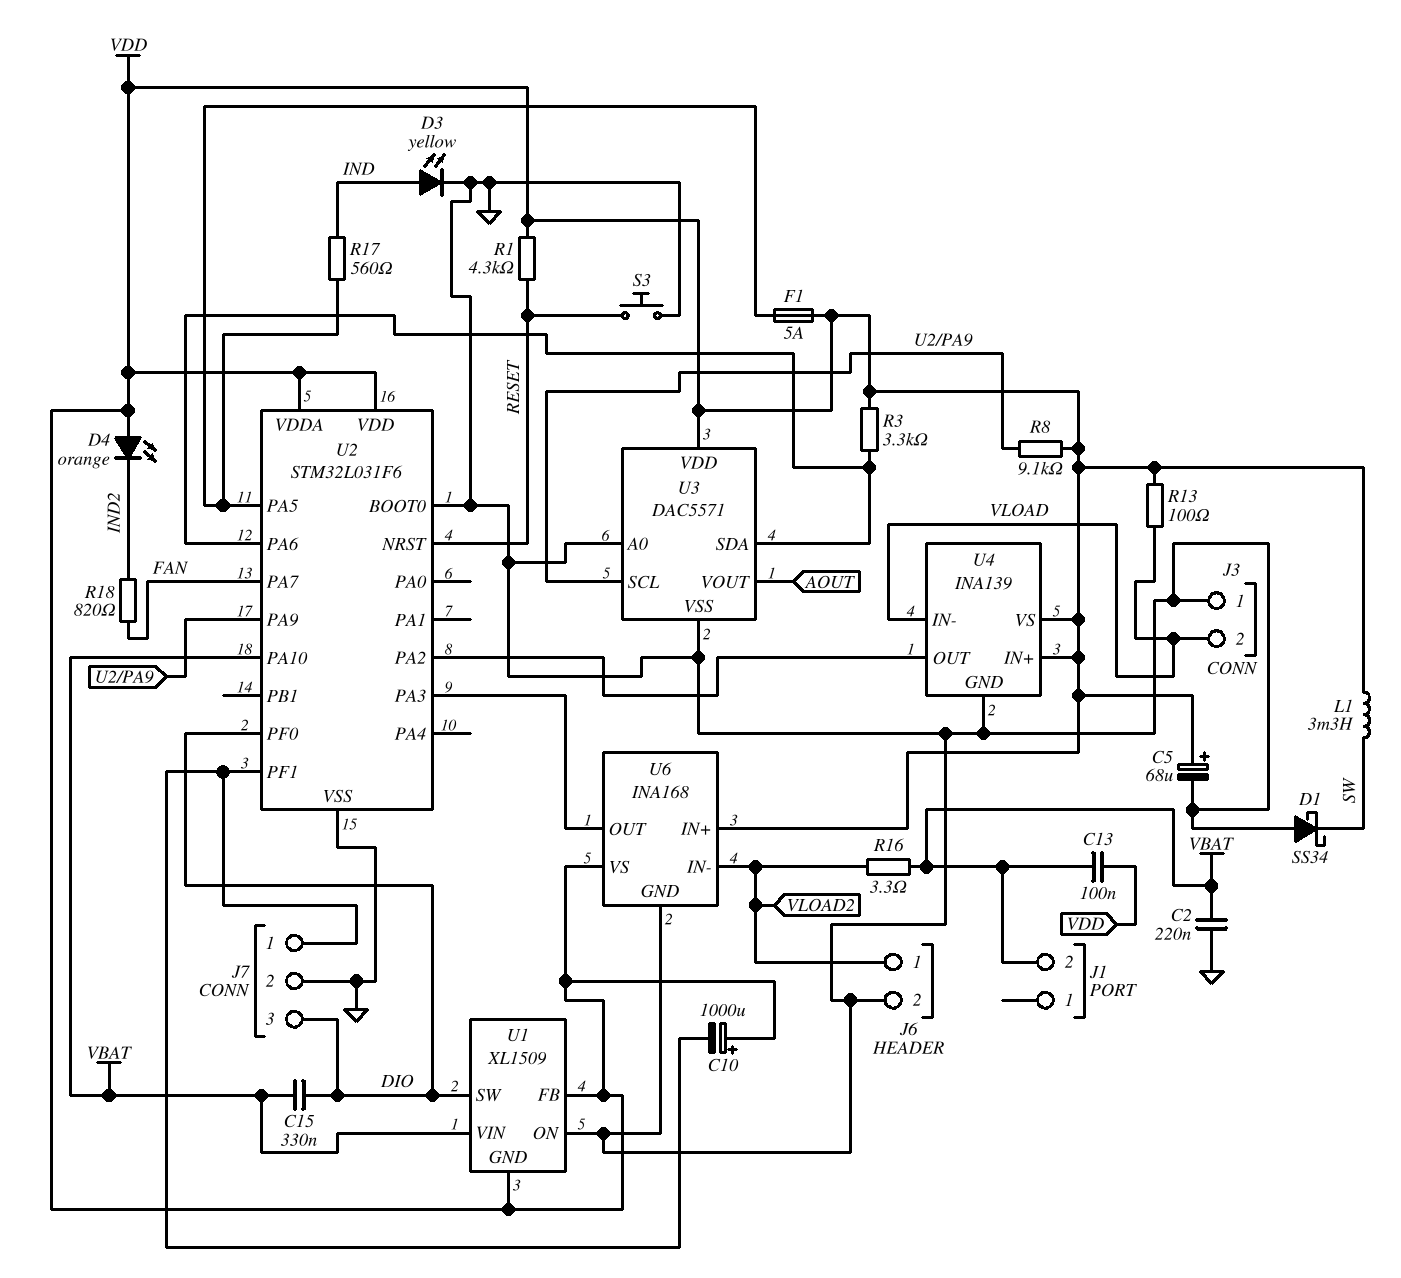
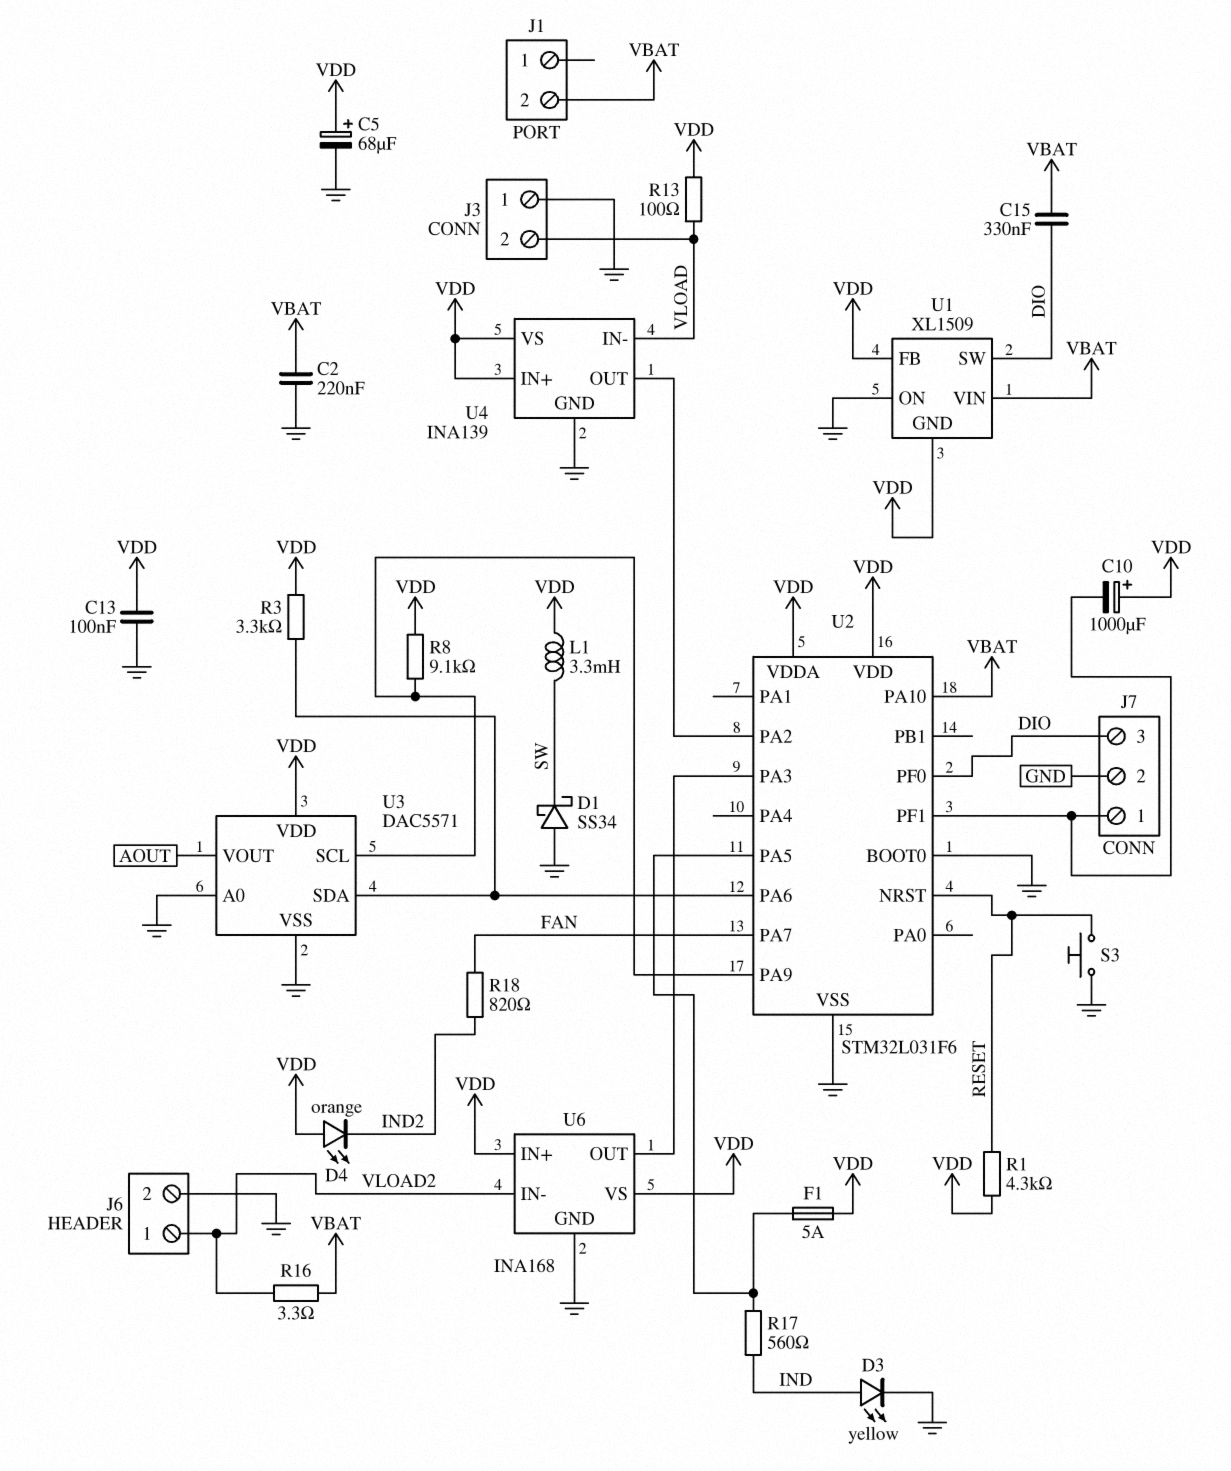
C13: 100nF (VBAT, VDD) -> 100nF (GND, VDD)

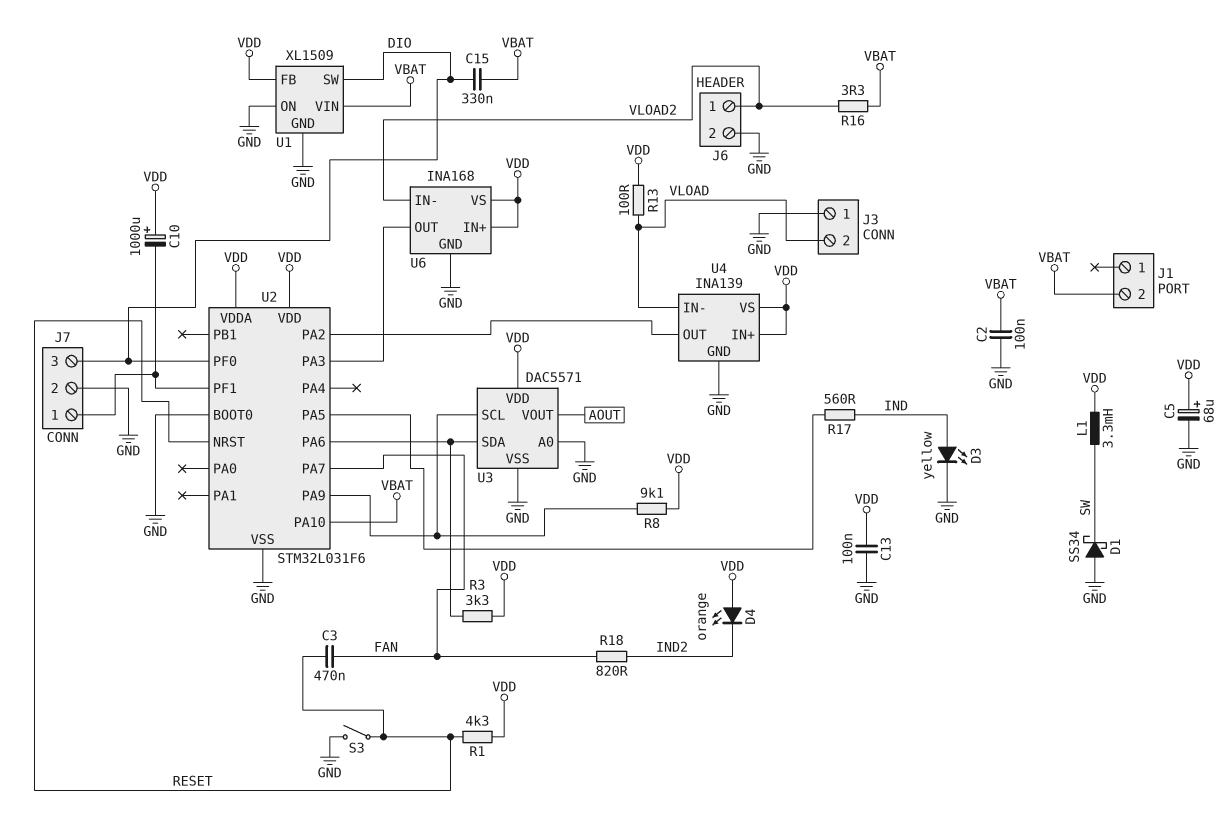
C2: 220nF (GND, VBAT) -> 100nF (GND, VBAT)
C3: none -> 470nF (FAN, RESET)
F1: 5A (U2/PA5, VDD) -> none
S3: button (GND, RESET) -> switch (GND, RESET)
U1 pin GND: VDD -> GND

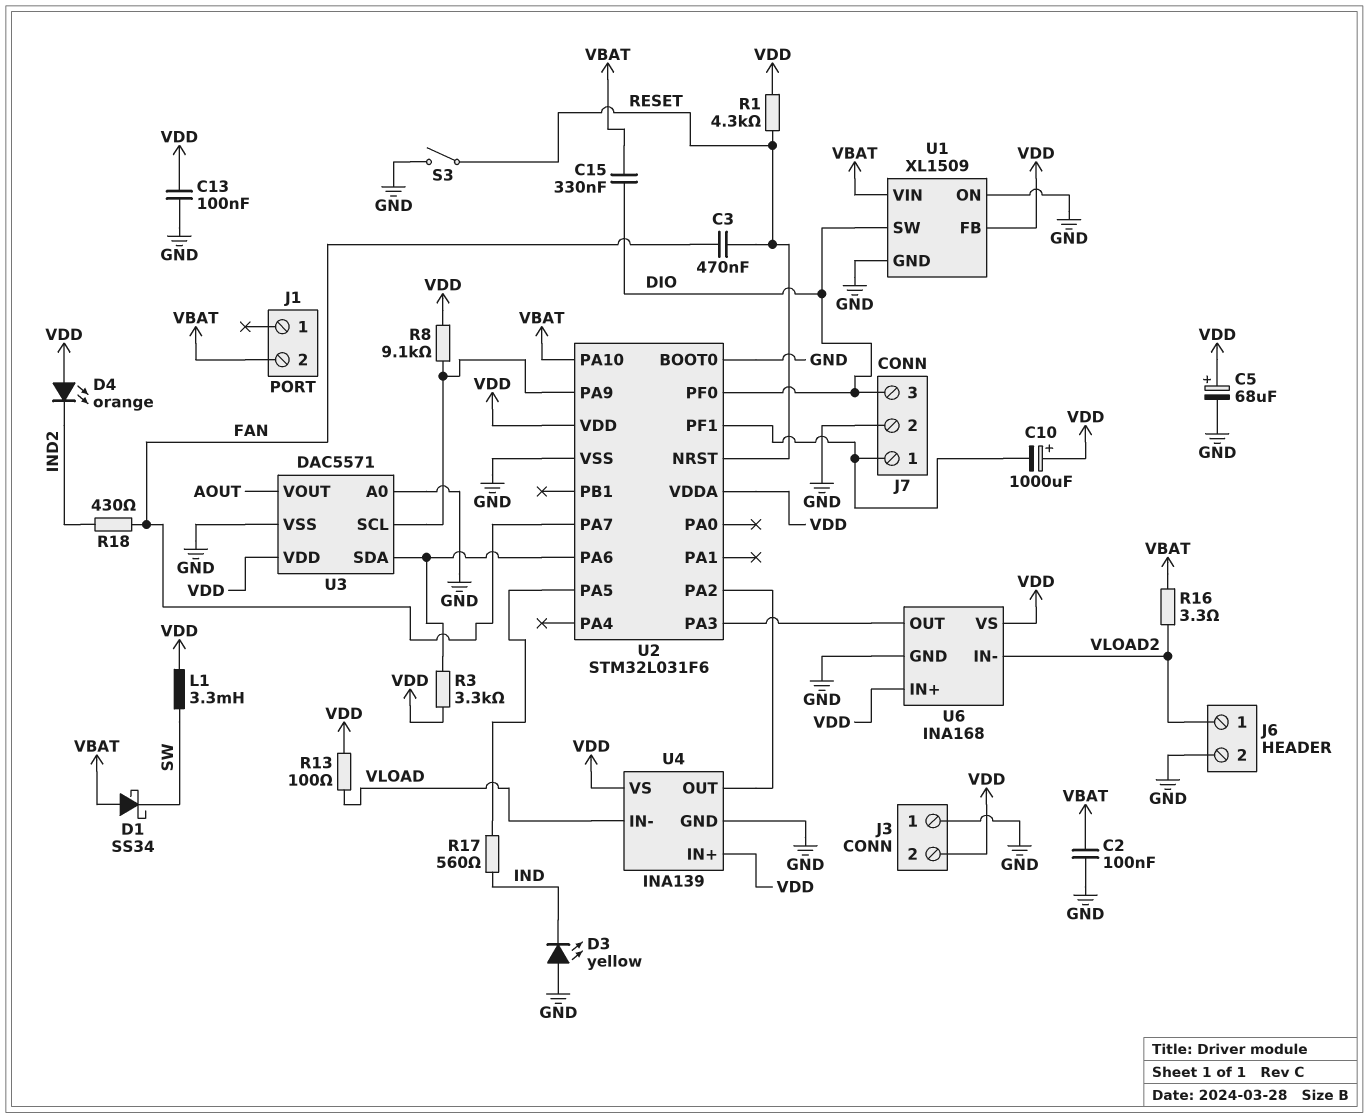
D1: schottky SS34 (A GND, K SW) -> schottky SS34 (A VBAT, K SW)
D3: LED yellow (A IND, K GND) -> LED yellow (A GND, K IND)
J3 pin 2: VLOAD -> VDD
R18: 820 (FAN, IND2) -> 430 (FAN, IND2)

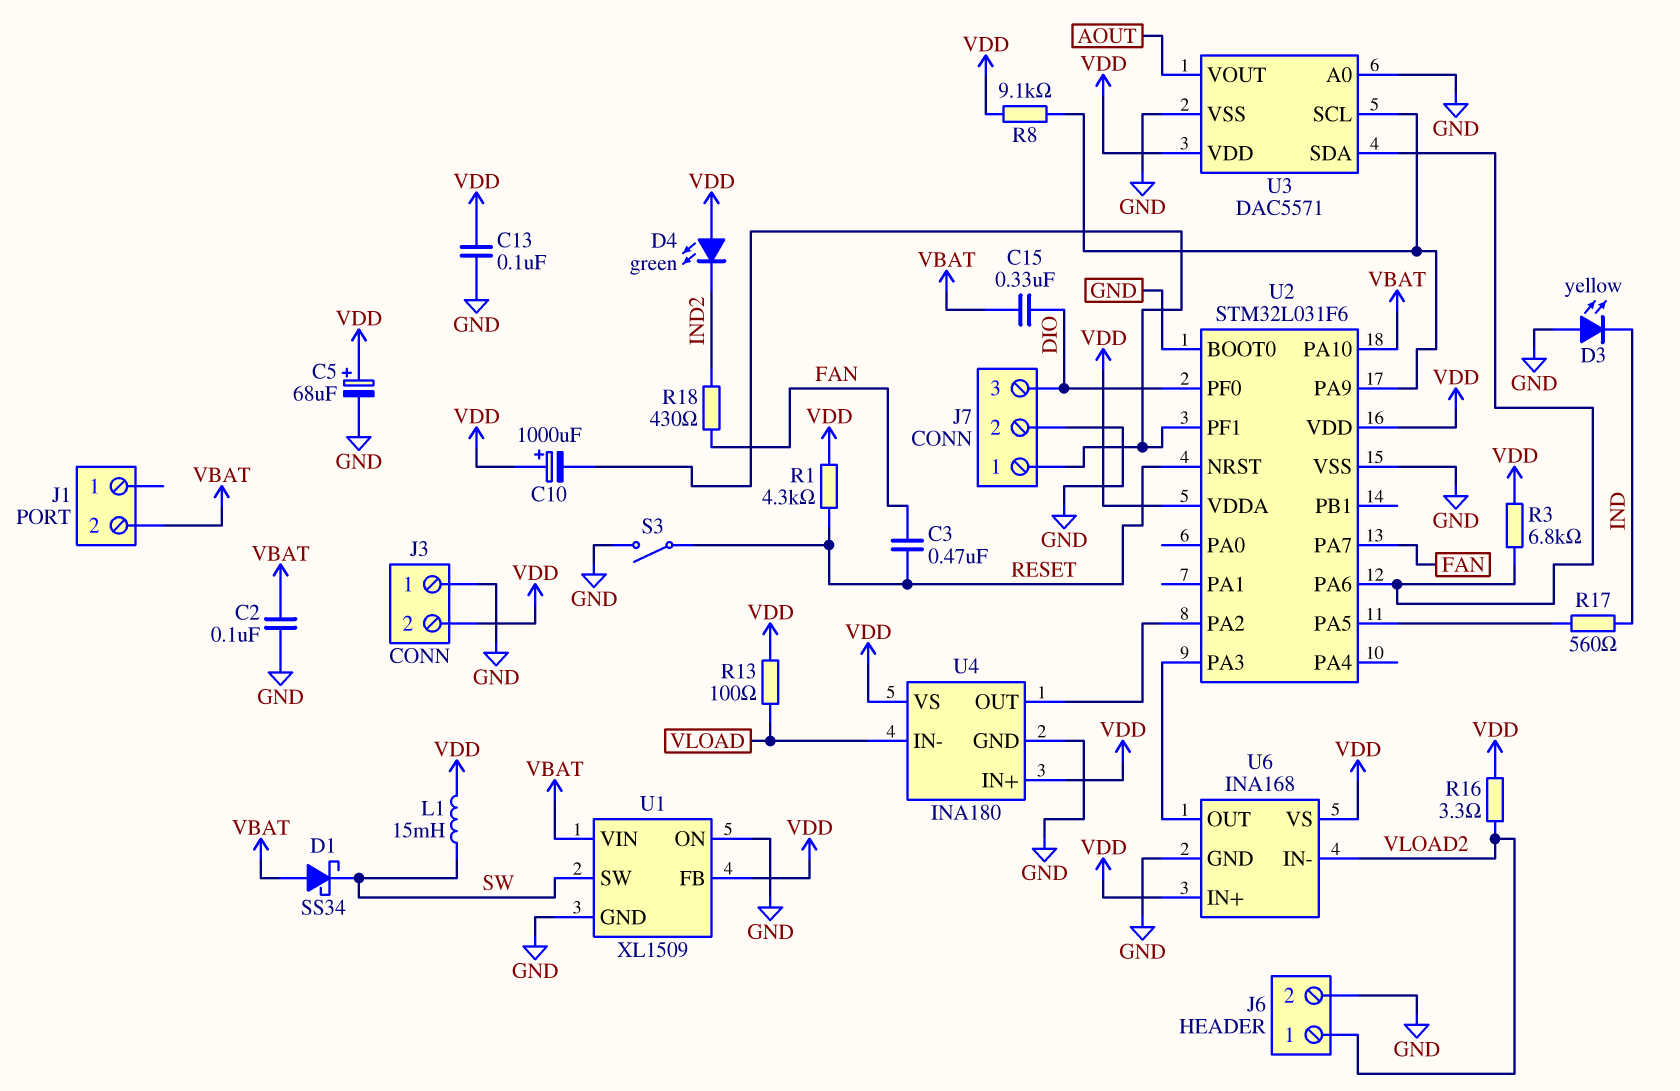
D4: LED orange (A VDD, K IND2) -> LED green (A VDD, K IND2)
L1: 3.3mH (SW, VDD) -> 15mH (SW, VDD)
R3: 3.3k (U2/PA6, VDD) -> 6.8k (U2/PA6, VDD)
R16: 3.3 (VBAT, VLOAD2) -> 3.3 (VDD, VLOAD2)
U1 pin SW: DIO -> SW
U4: INA139 -> INA180

